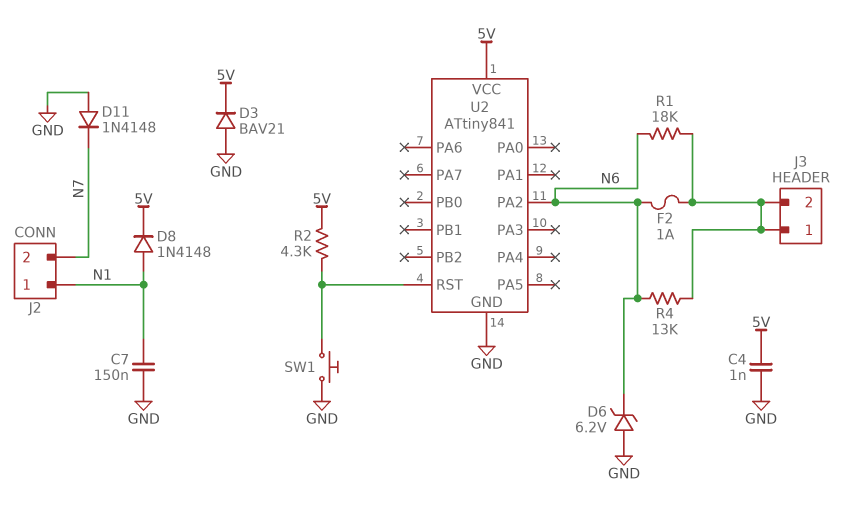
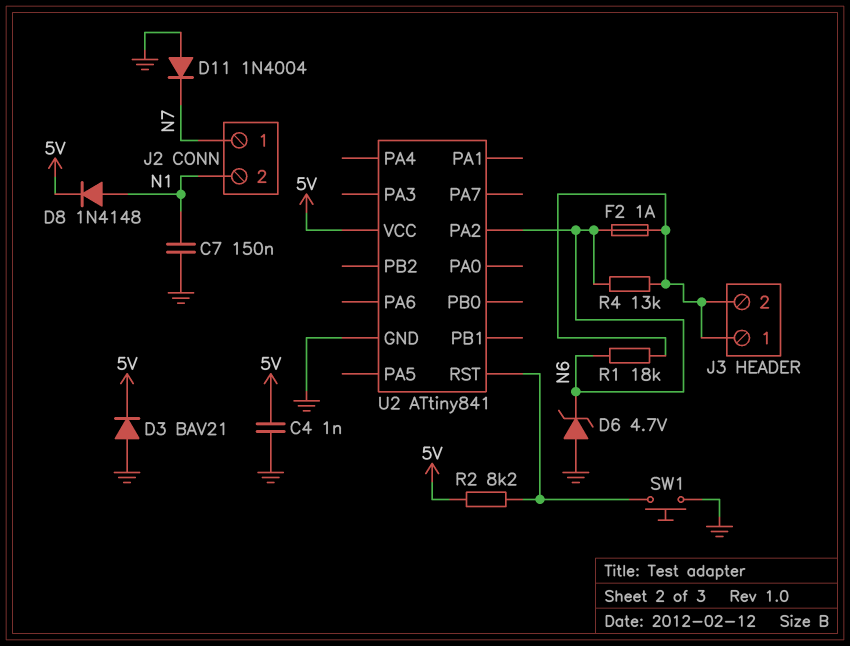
D6: zener 6.2V (A GND, K N6) -> zener 4.7V (A GND, K N6)
D11: diode 1N4148 (A GND, K N7) -> diode 1N4004 (A GND, K N7)
J2 pin 1: N1 -> N7
J2 pin 2: N7 -> N1
R2: 4.3k (5V, U2/RST) -> 8.2k (5V, U2/RST)

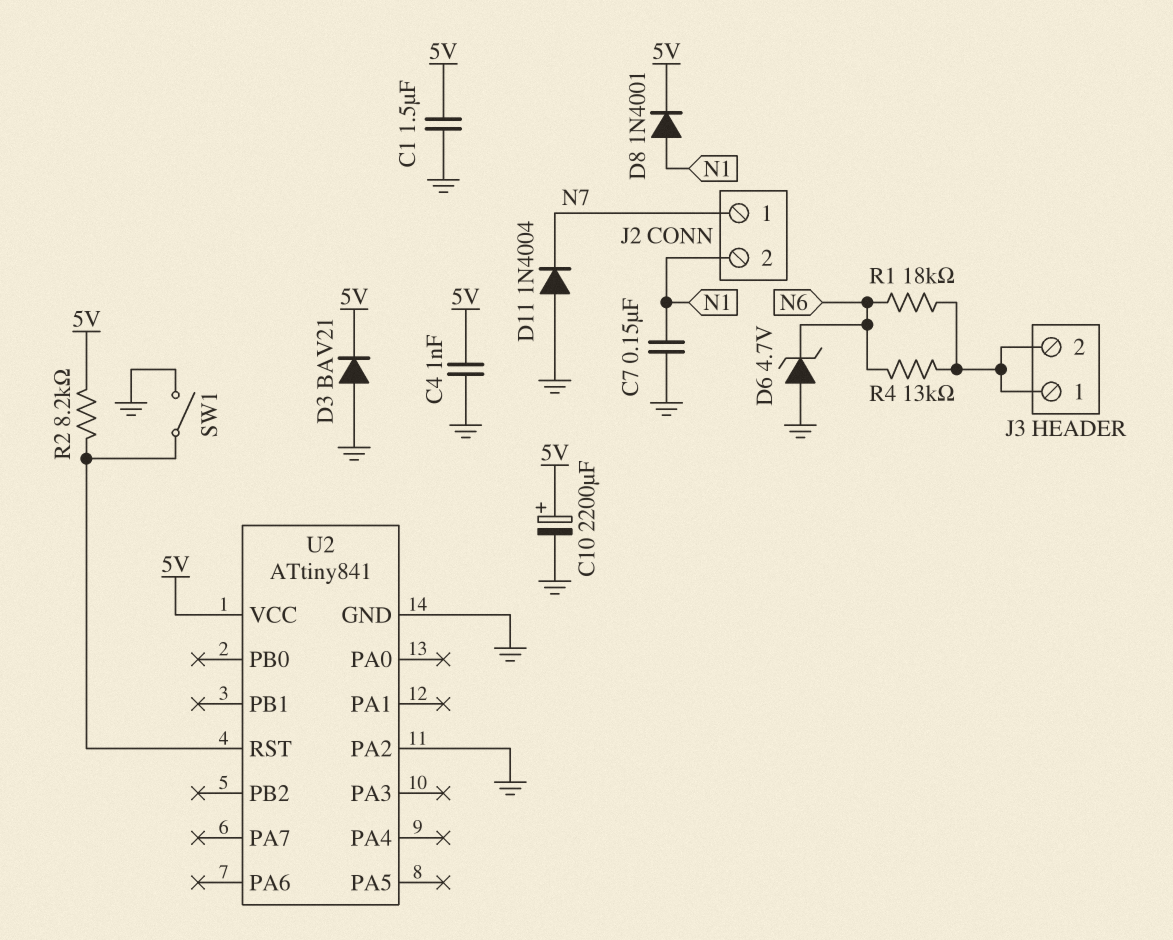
C1: none -> 1.5uF (5V, GND)
C10: none -> 2200uF (plus 5V, minus GND)
D8: diode 1N4148 (A N1, K 5V) -> diode 1N4001 (A N1, K 5V)
F2: 1A (J3/1, N6) -> none
SW1: button (GND, U2/RST) -> switch (GND, U2/RST)
U2 pin PA2: N6 -> GND

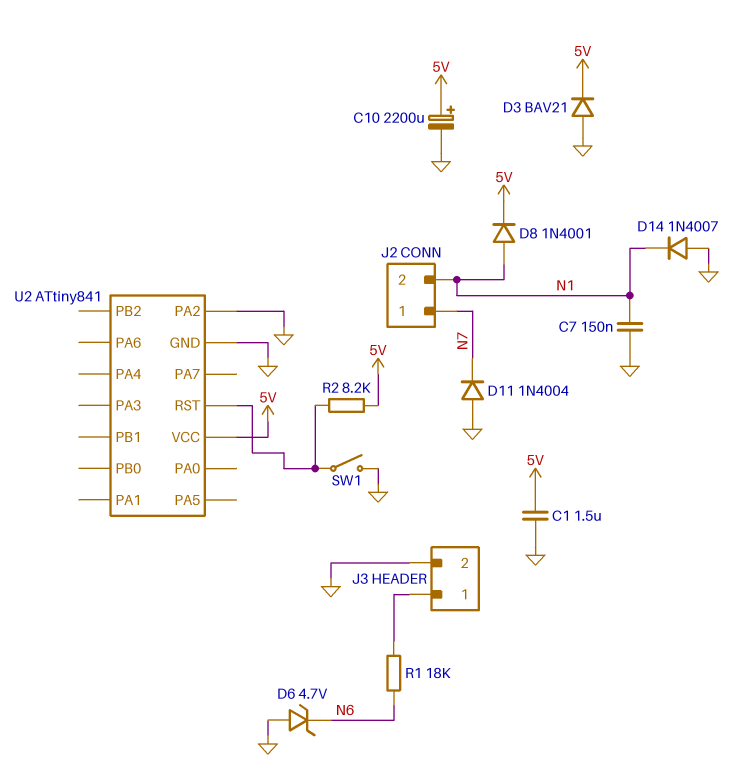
C4: 1nF (5V, GND) -> none
D14: none -> diode 1N4007 (A GND, K N1)
J3 pin 2: J3/1 -> GND
R4: 13k (J3/1, N6) -> none

